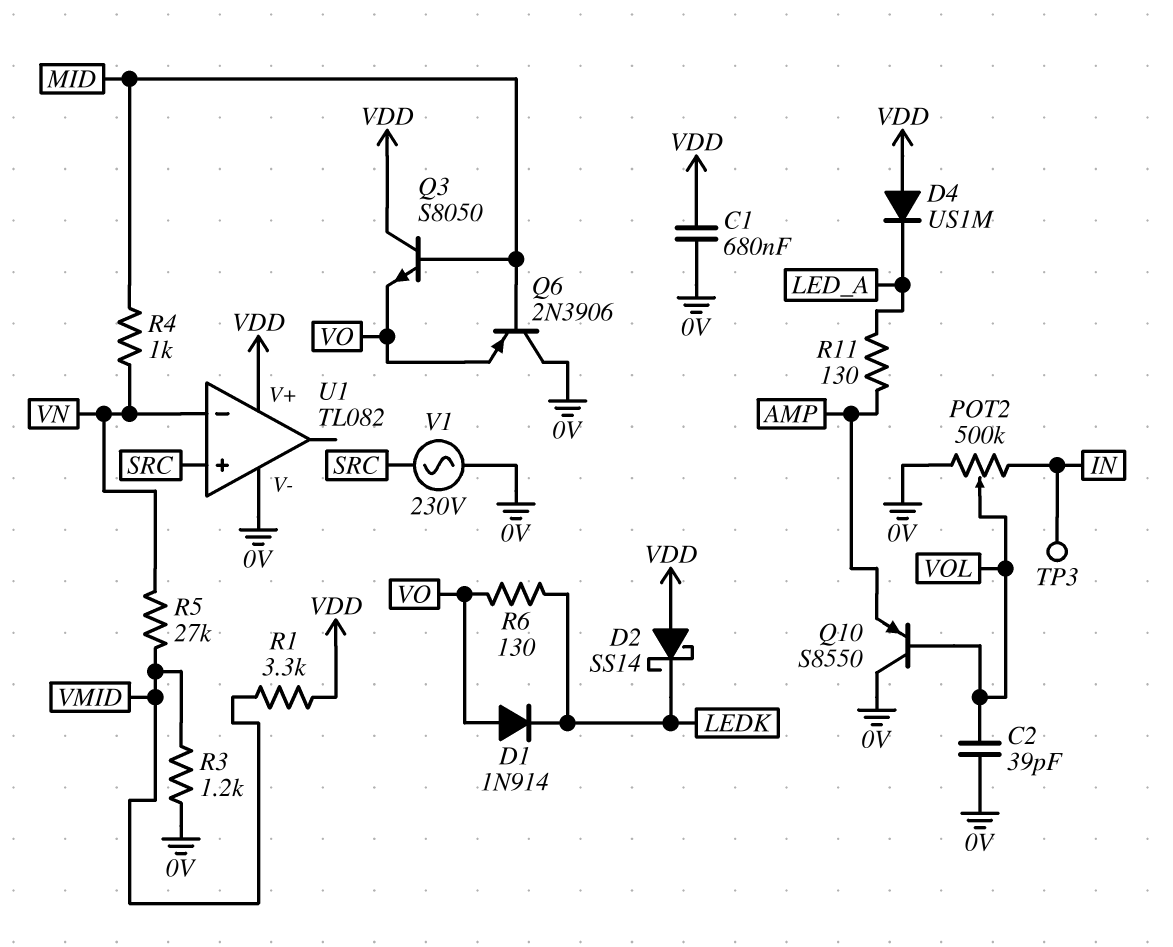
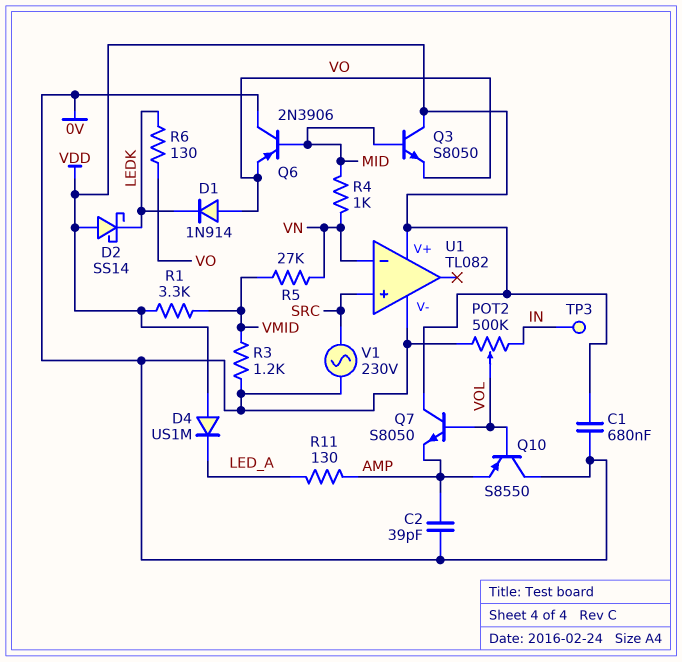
C2: 39pF (0V, VOL) -> 39pF (0V, AMP)
Q7: none -> NPN S8050 (B VOL, C VDD, E AMP)

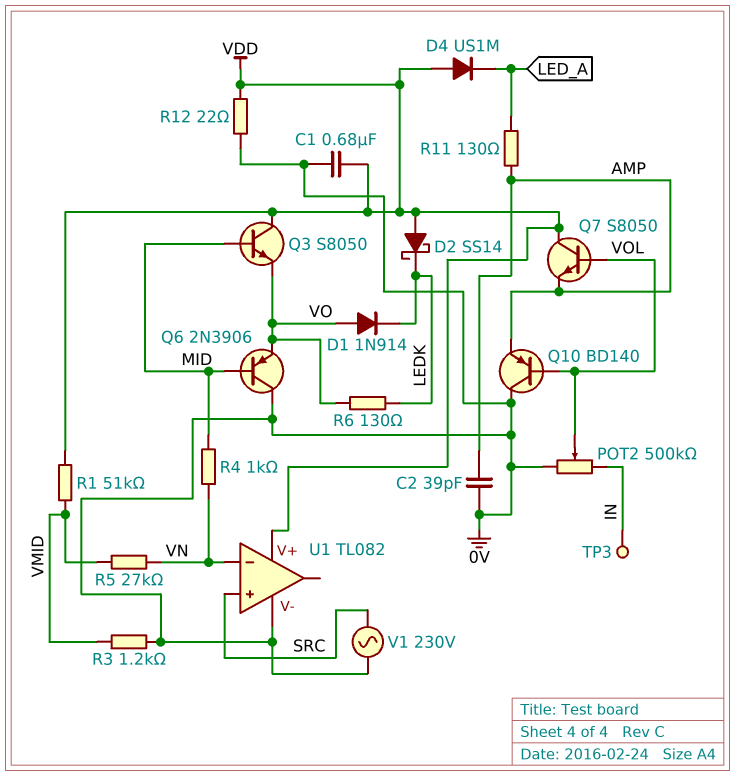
Q10: PNP S8550 (B VOL, C 0V, E AMP) -> PNP BD140 (B VOL, C 0V, E AMP)
R1: 3.3k (VDD, VMID) -> 51k (VDD, VMID)
R12: none -> 22 (0V, VDD)

